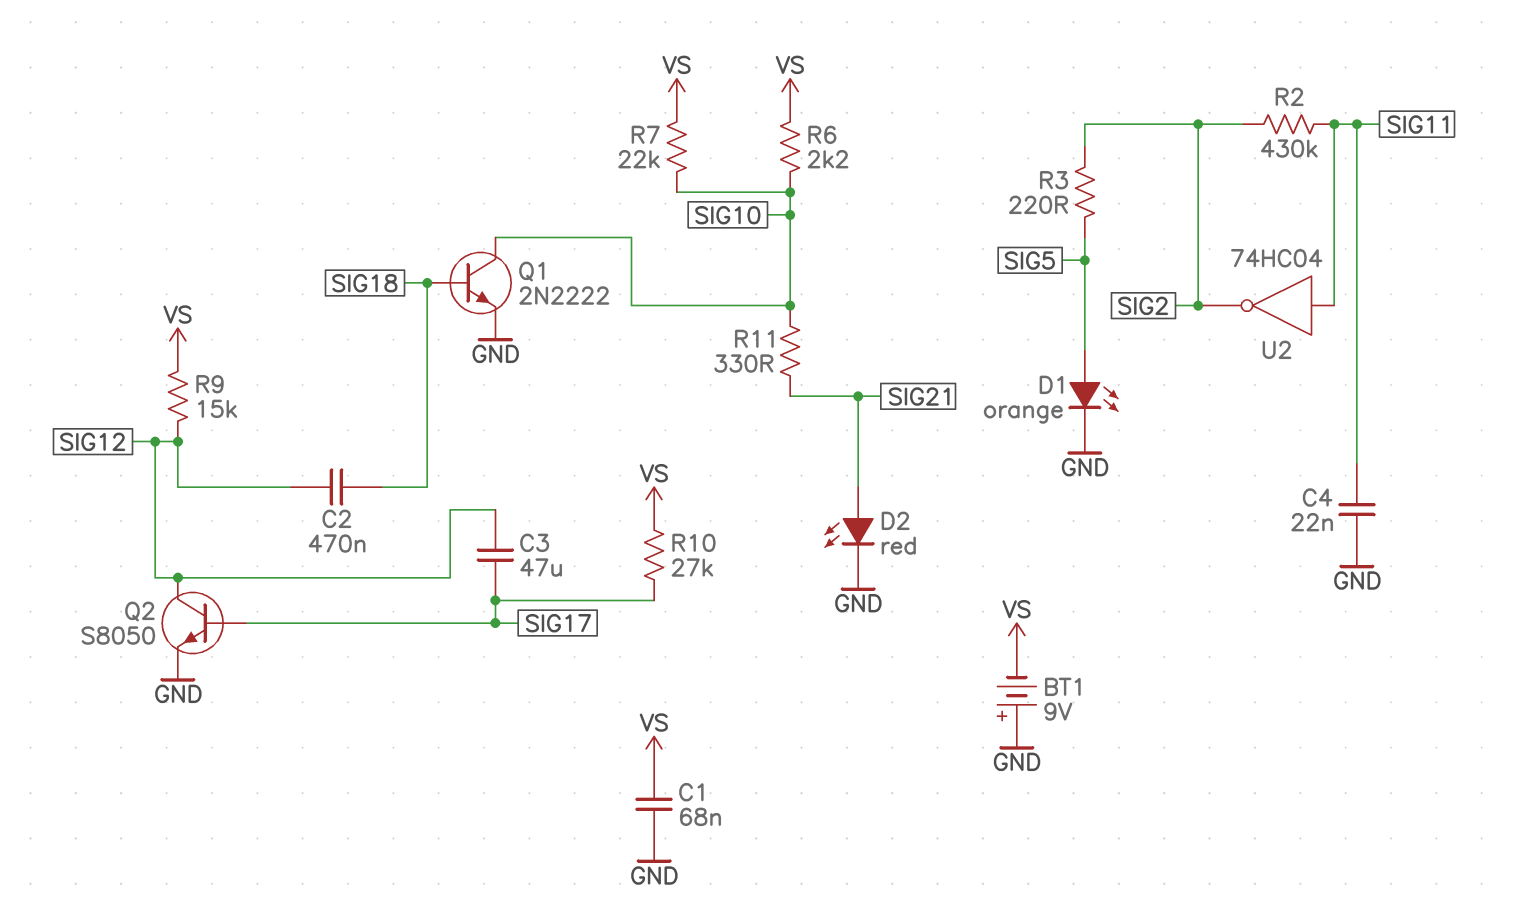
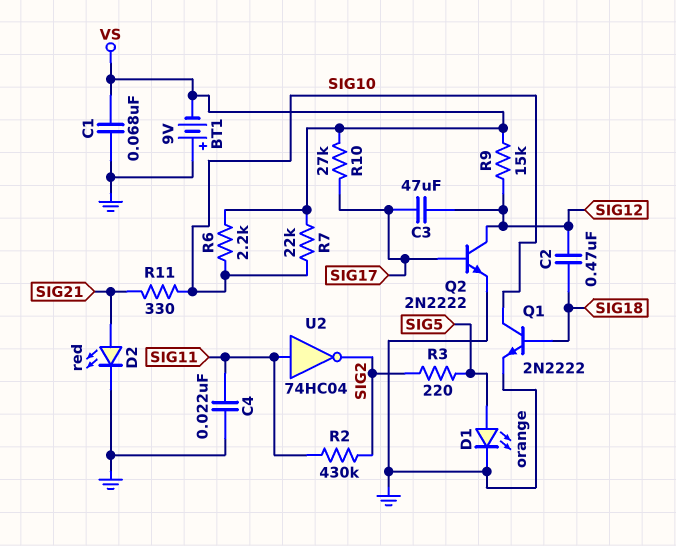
Q2: NPN S8050 (B SIG17, C SIG12, E GND) -> NPN 2N2222 (B SIG17, C SIG12, E GND)

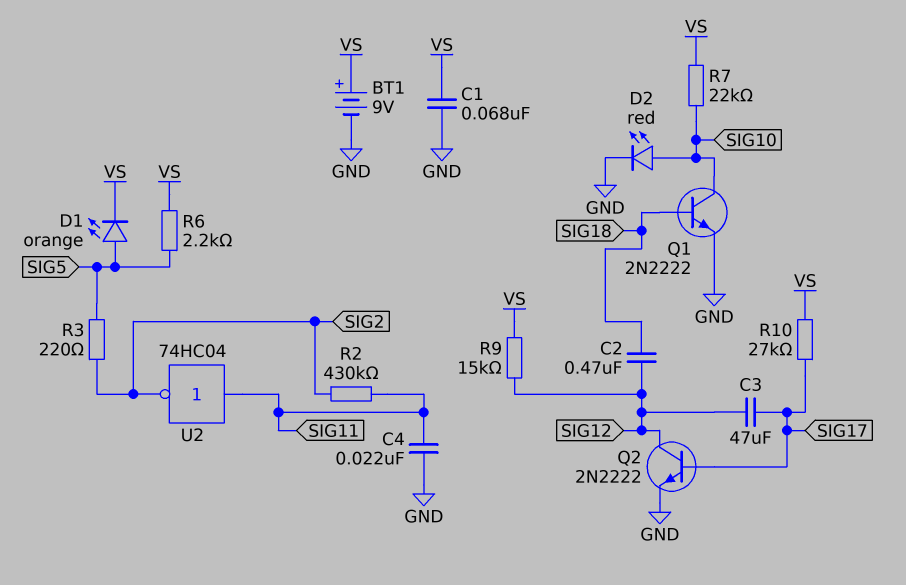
BT1: 9V (plus GND, minus VS) -> 9V (plus VS, minus GND)
D1: LED orange (A SIG5, K GND) -> LED orange (A SIG5, K VS)
D2: LED red (A SIG21, K GND) -> LED red (A SIG10, K GND)
R6: 2.2k (SIG10, VS) -> 2.2k (SIG5, VS)
R11: 330 (SIG10, SIG21) -> none

